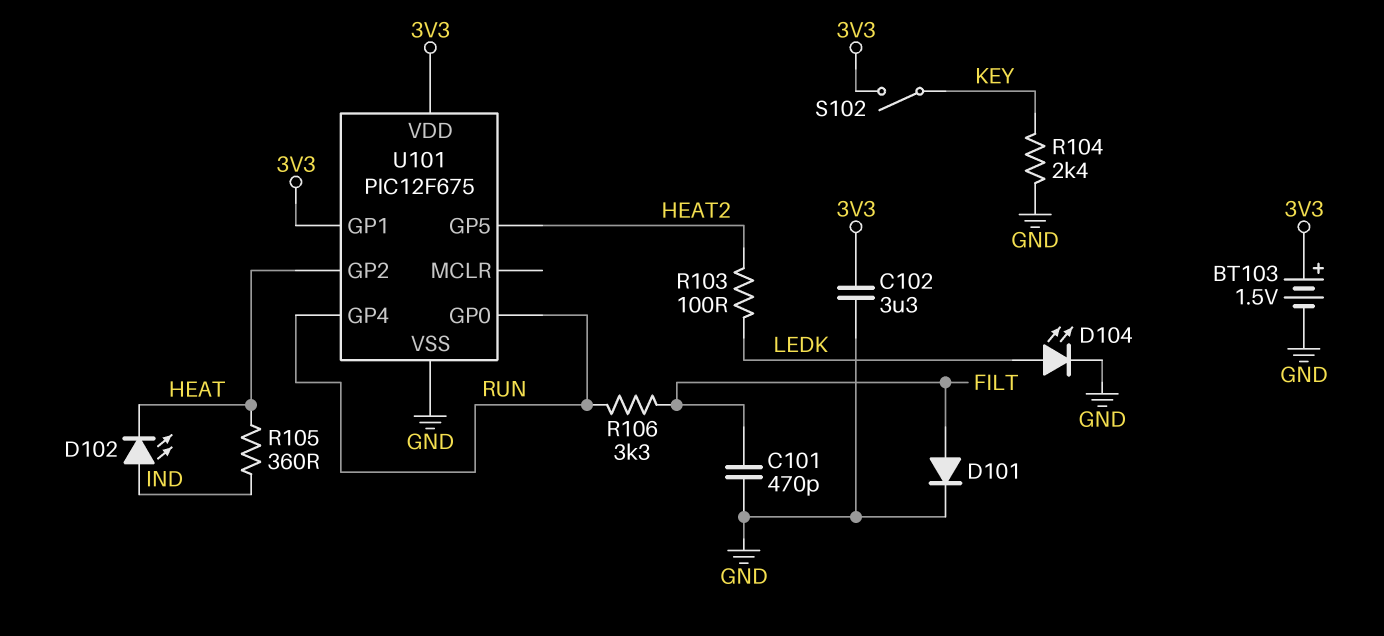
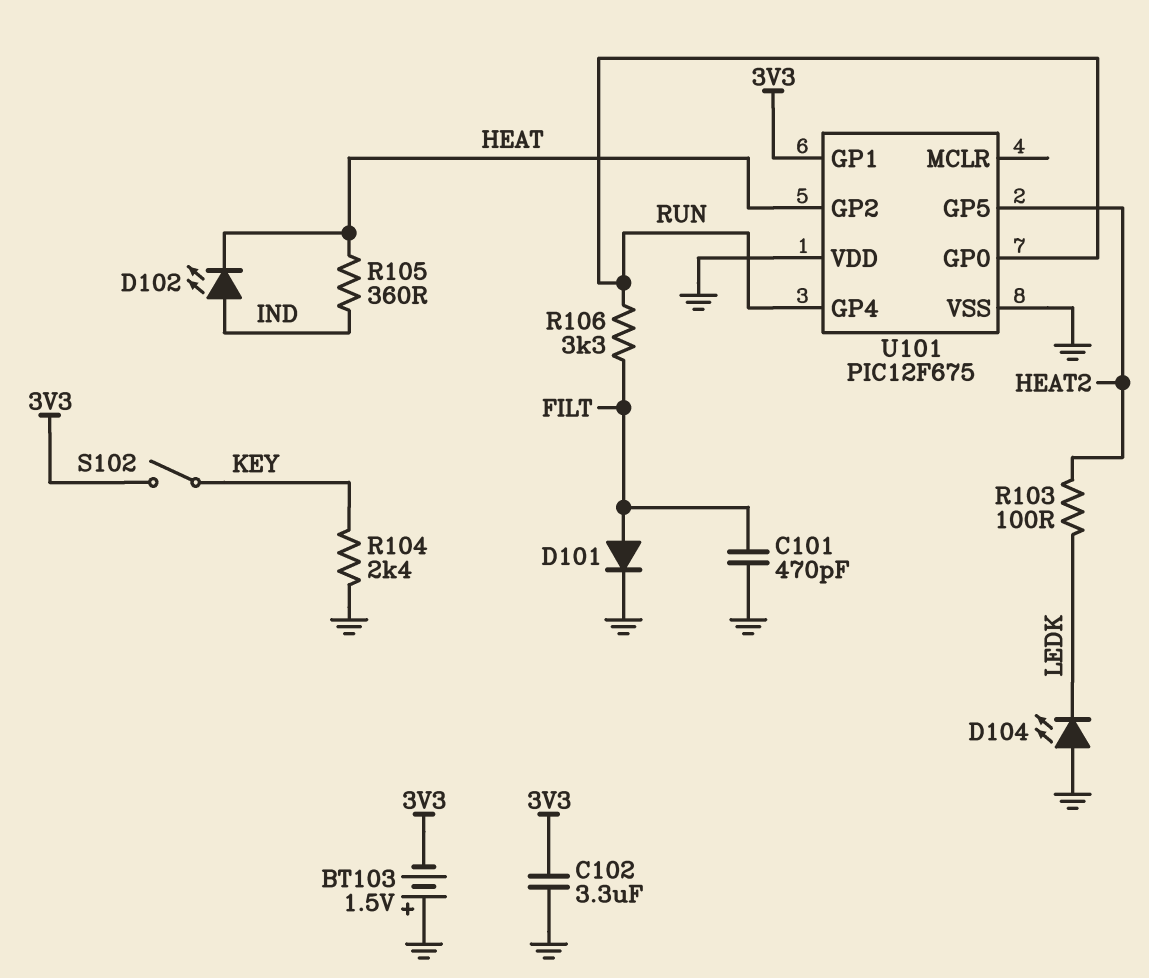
BT103: 1.5V (plus 3V3, minus GND) -> 1.5V (plus GND, minus 3V3)
D104: LED (A LEDK, K GND) -> LED (A GND, K LEDK)
U101 pin VDD: 3V3 -> GND

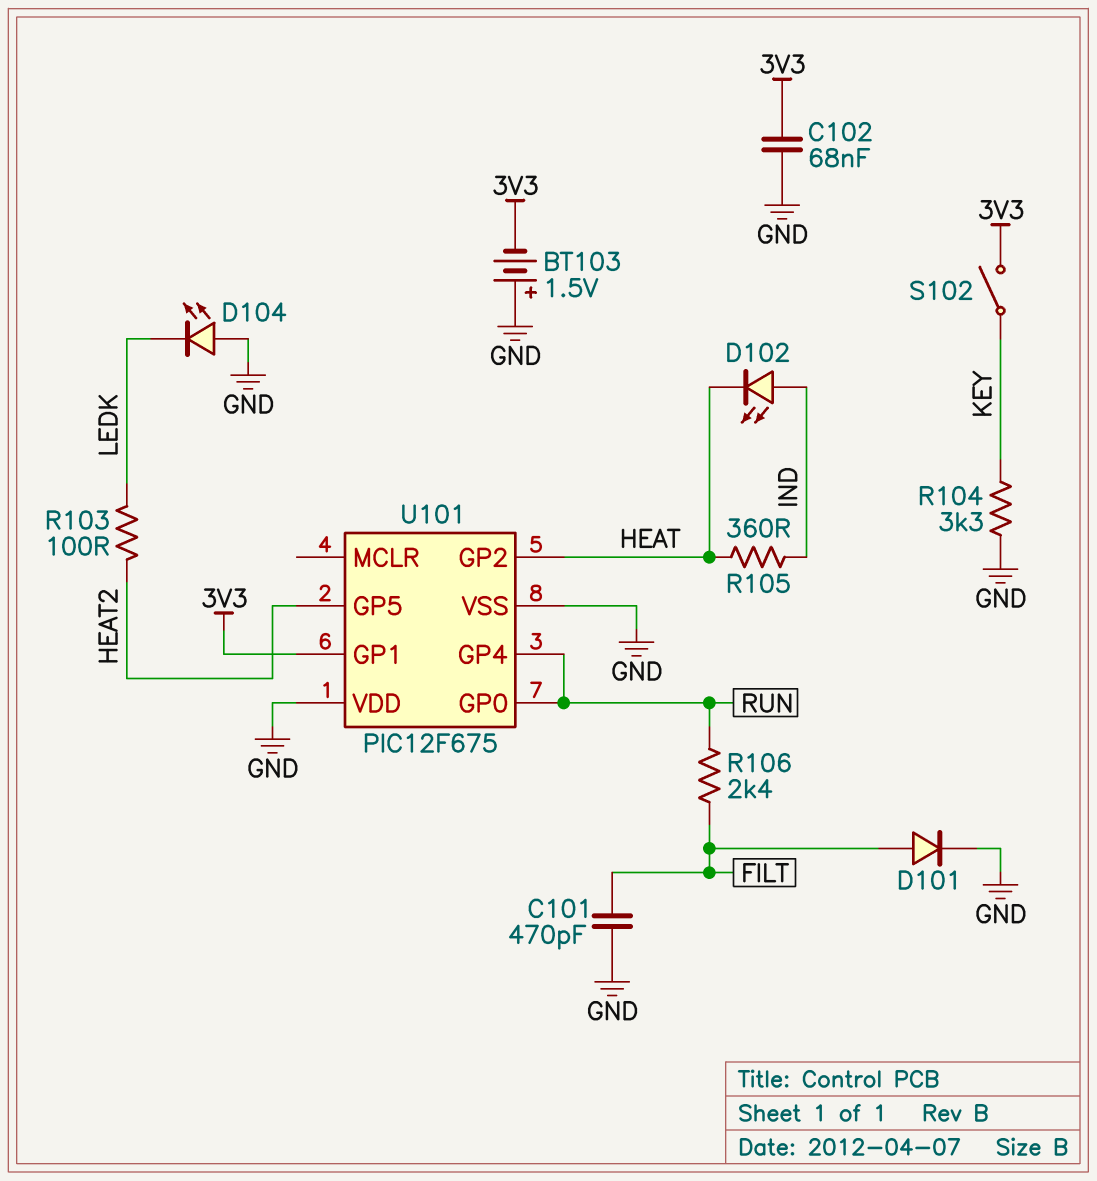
C102: 3.3uF (3V3, GND) -> 68nF (3V3, GND)
R104: 2.4k (GND, KEY) -> 3.3k (GND, KEY)
R106: 3.3k (FILT, RUN) -> 2.4k (FILT, RUN)

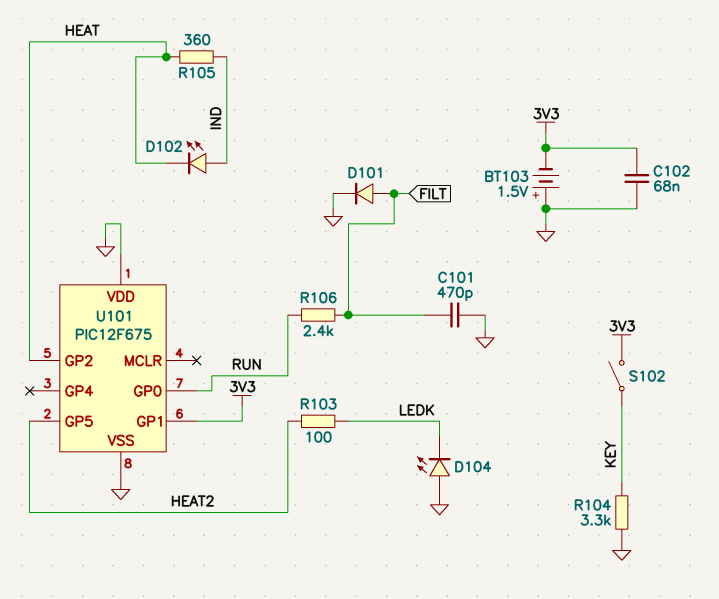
U101 pin GP4: RUN -> none

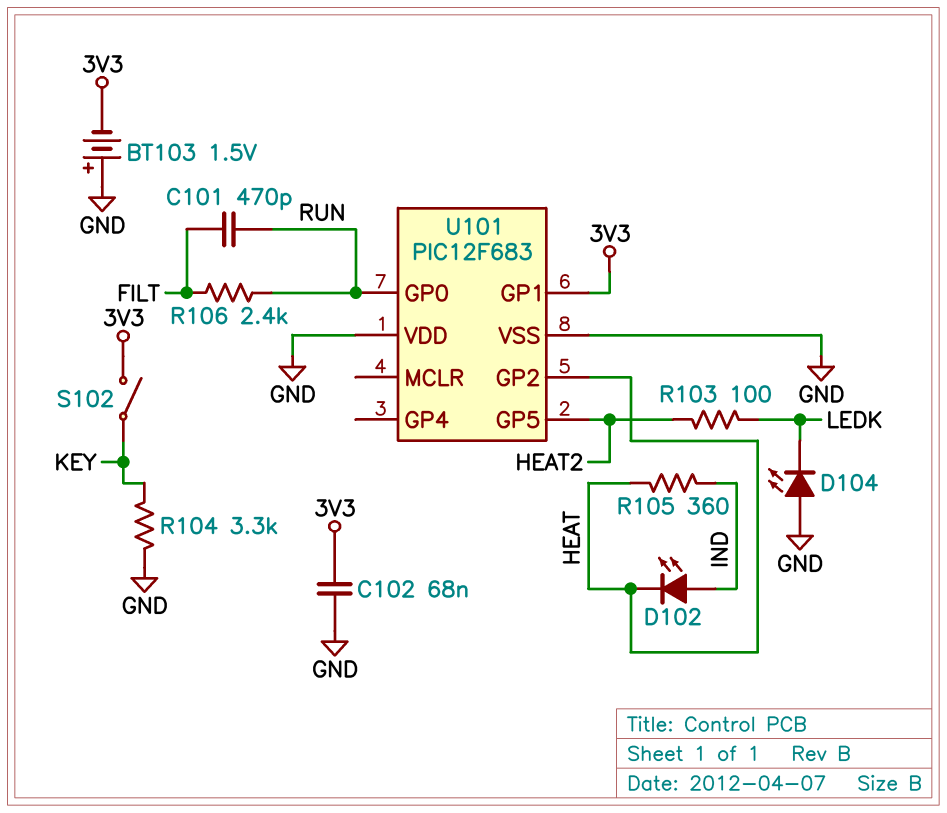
C101: 470pF (FILT, GND) -> 470pF (FILT, RUN)
D101: diode (A FILT, K GND) -> none
U101: PIC12F675 -> PIC12F683

